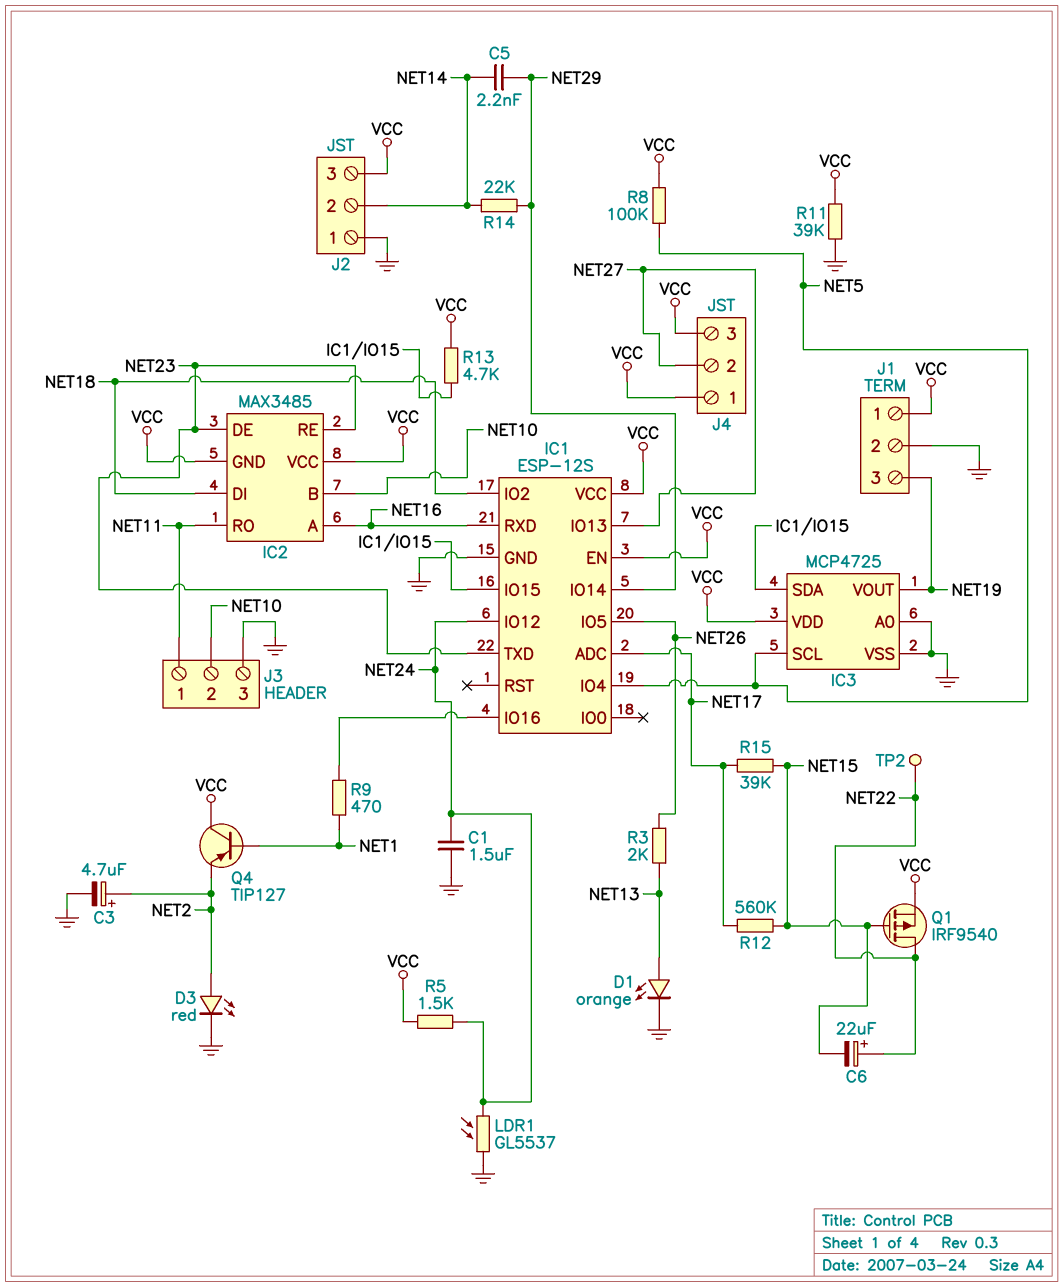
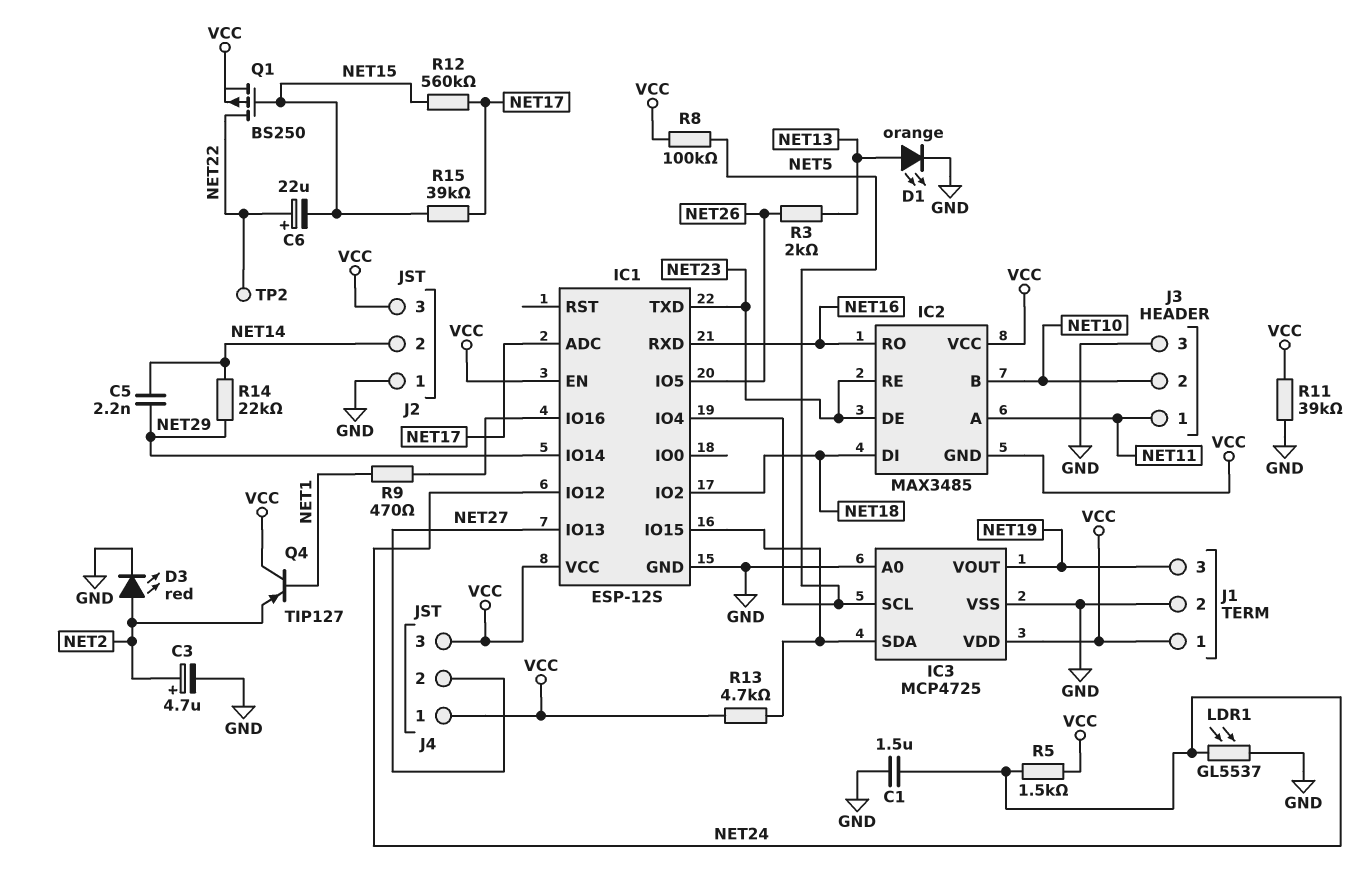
IC2 pin A: NET16 -> NET11
IC2 pin RO: NET11 -> NET16
Q1: PMOS IRF9540 (G NET15, D NET22, S VCC) -> PMOS BS250 (G NET15, D NET22, S VCC)

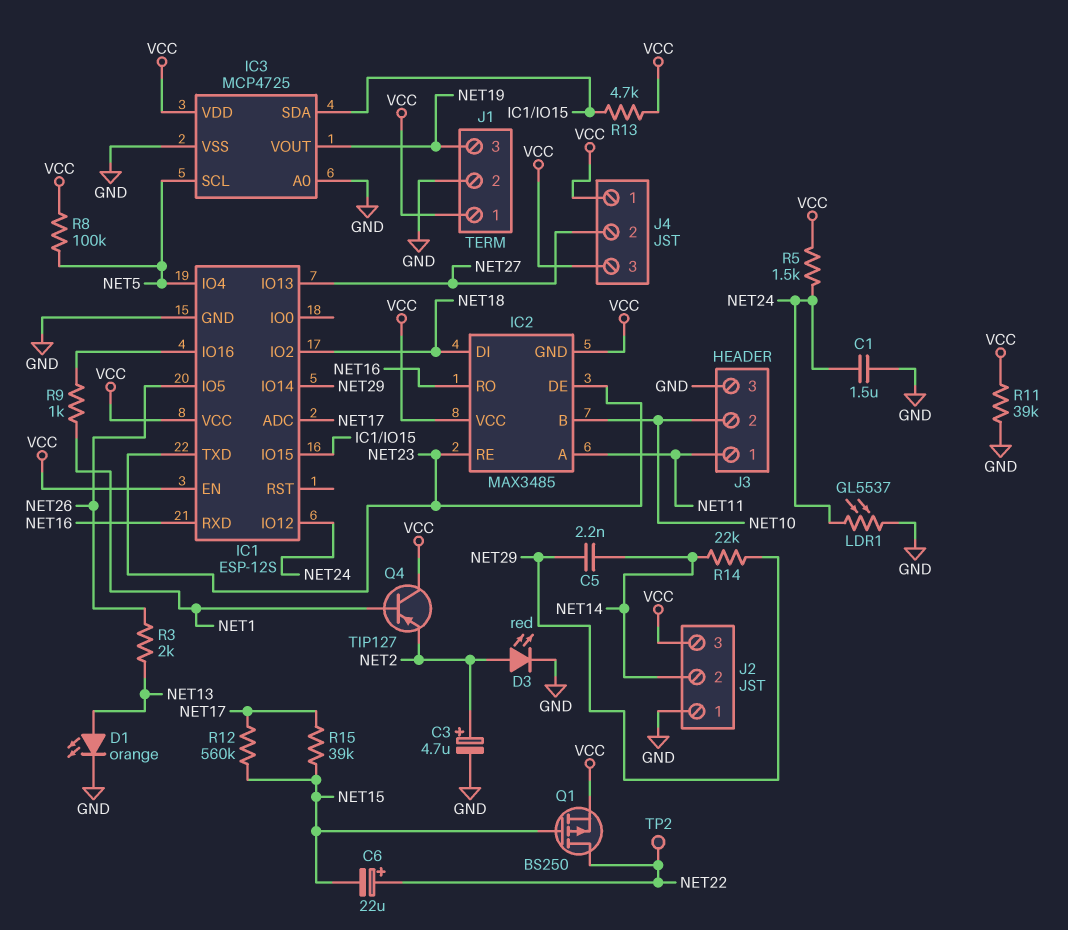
R9: 470 (IC1/IO16, NET1) -> 1k (IC1/IO16, NET1)

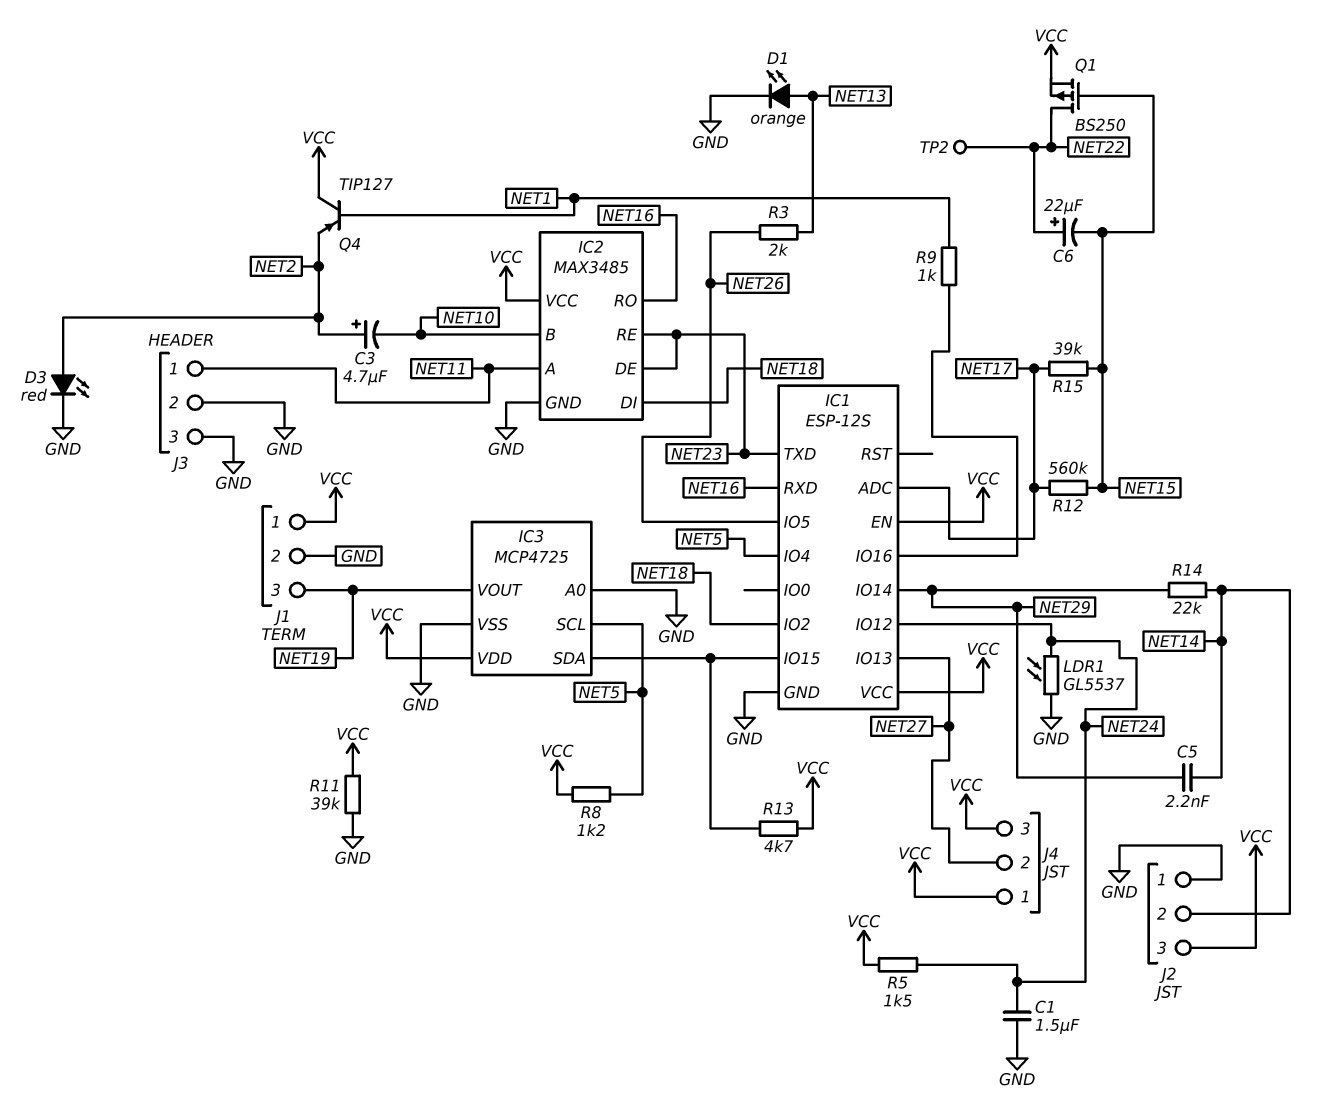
C3: 4.7uF (plus NET2, minus GND) -> 4.7uF (plus NET2, minus NET10)
IC2 pin GND: VCC -> GND
J3 pin 2: NET10 -> GND
R8: 100k (NET5, VCC) -> 1.2k (NET5, VCC)

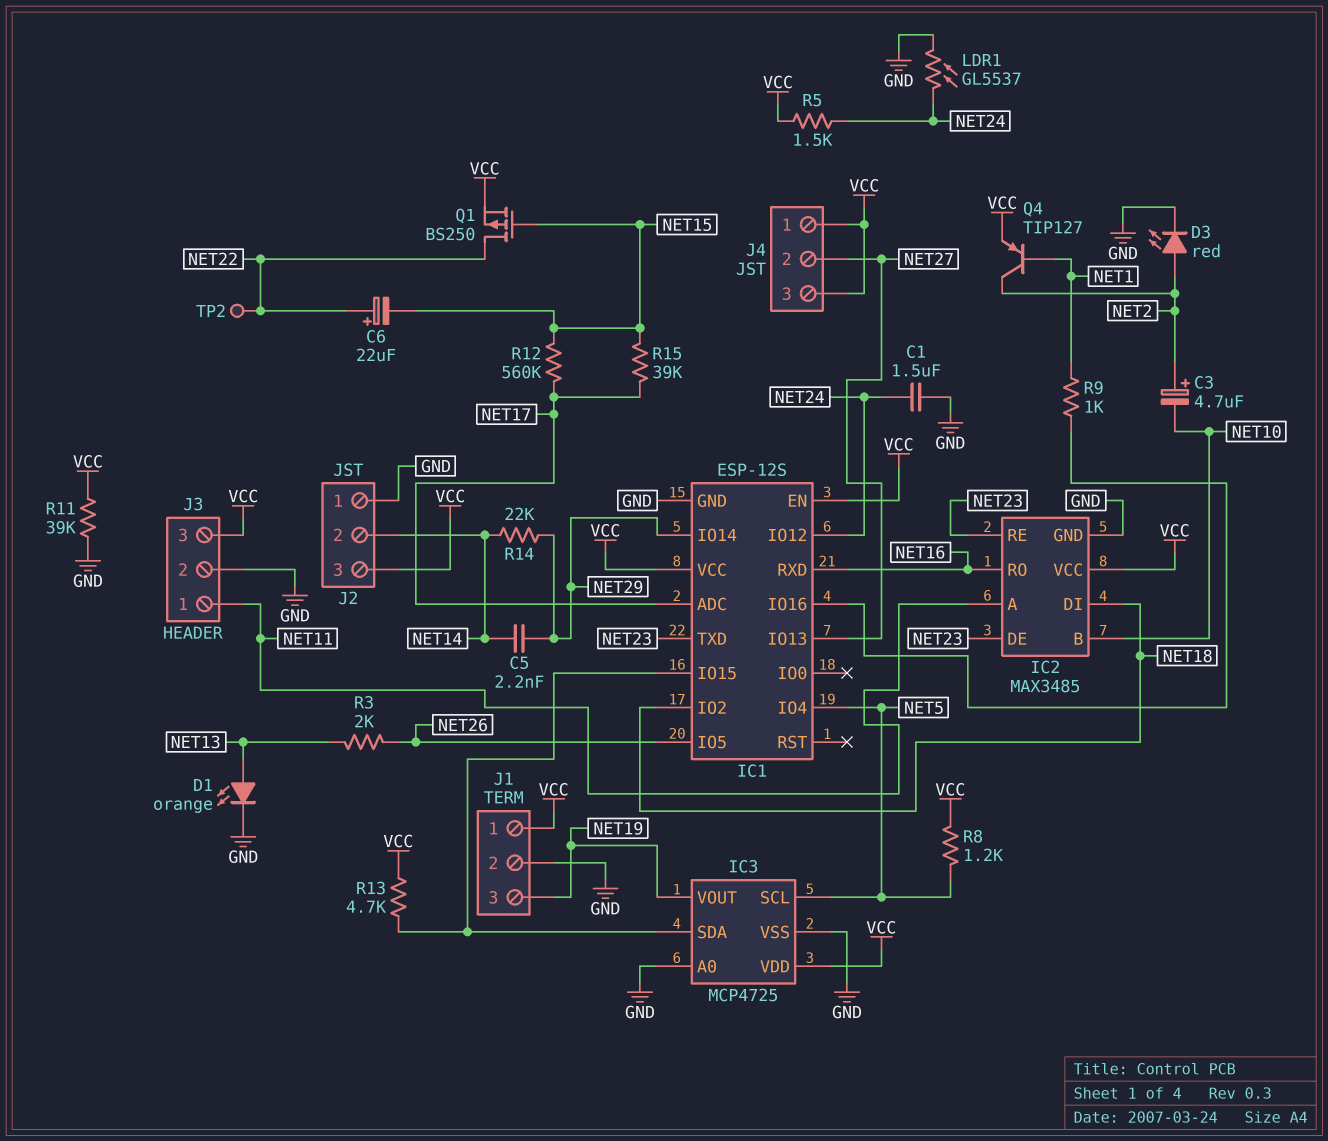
J3 pin 3: GND -> VCC
Q4: PNP TIP127 (B NET1, C VCC, E NET2) -> PNP TIP127 (B NET1, C NET2, E VCC)

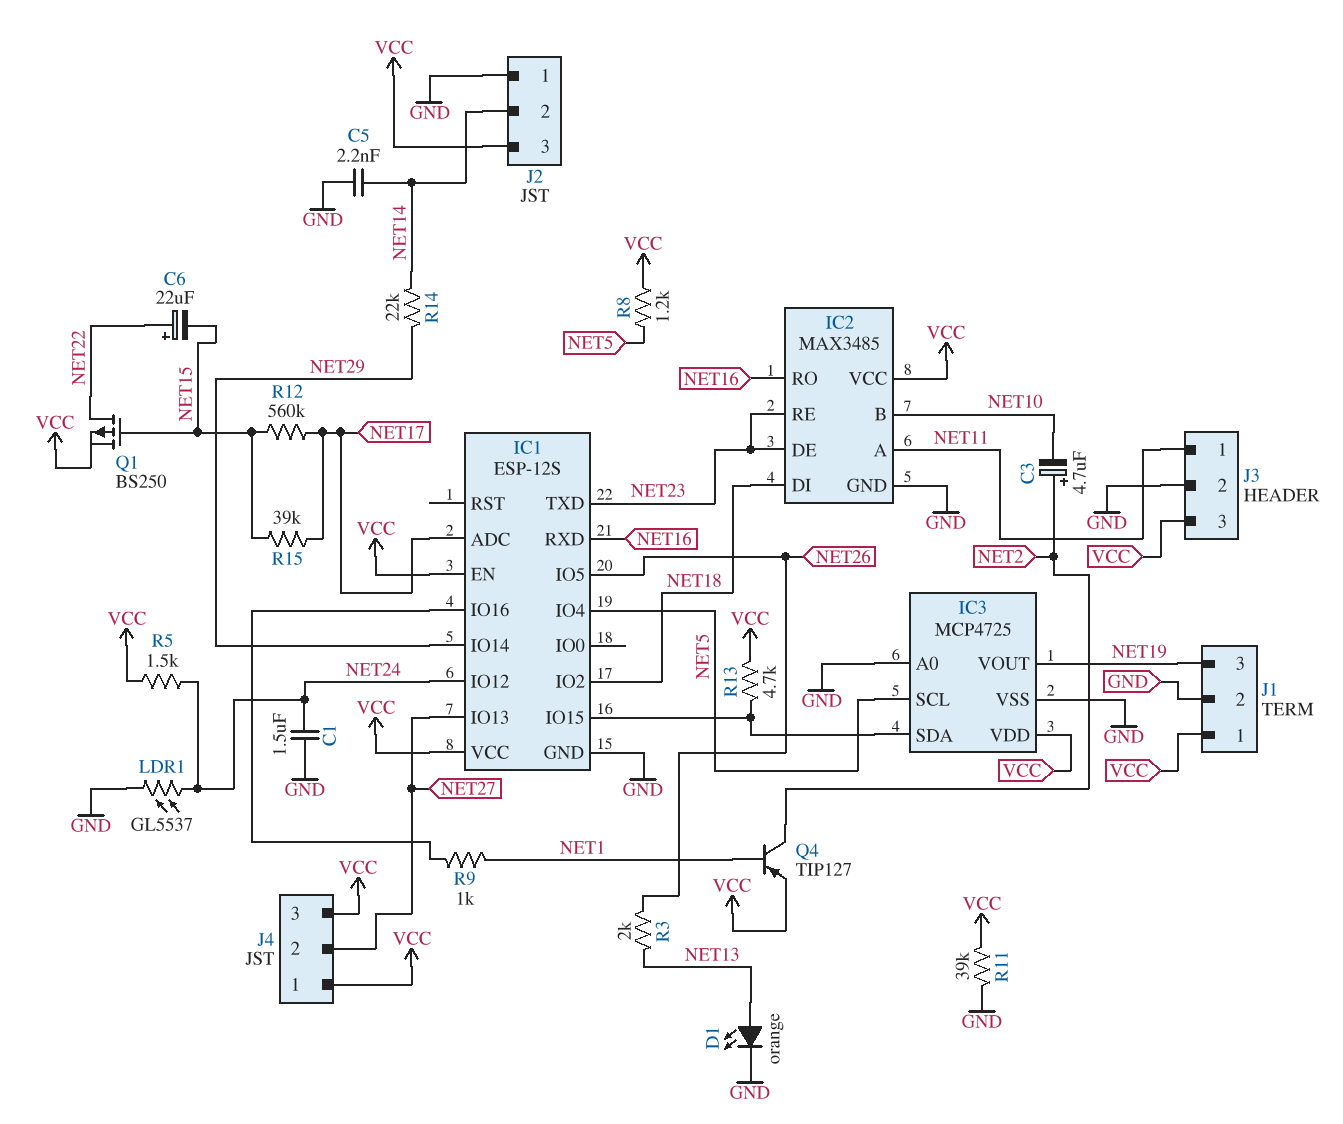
C5: 2.2nF (NET14, NET29) -> 2.2nF (GND, NET14)
D3: LED red (A NET2, K GND) -> none
TP2: test point (NET22) -> none

